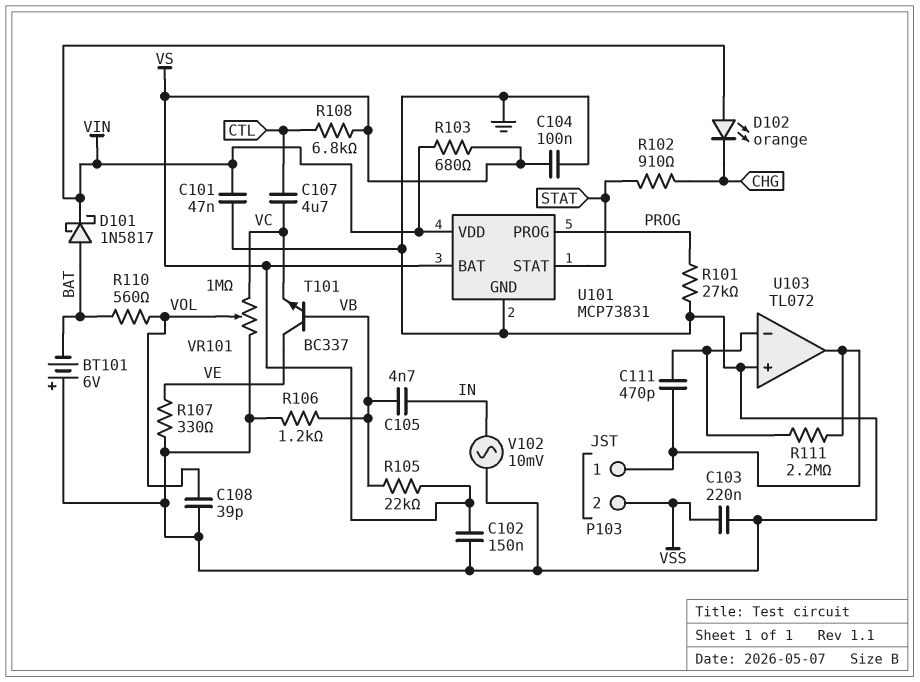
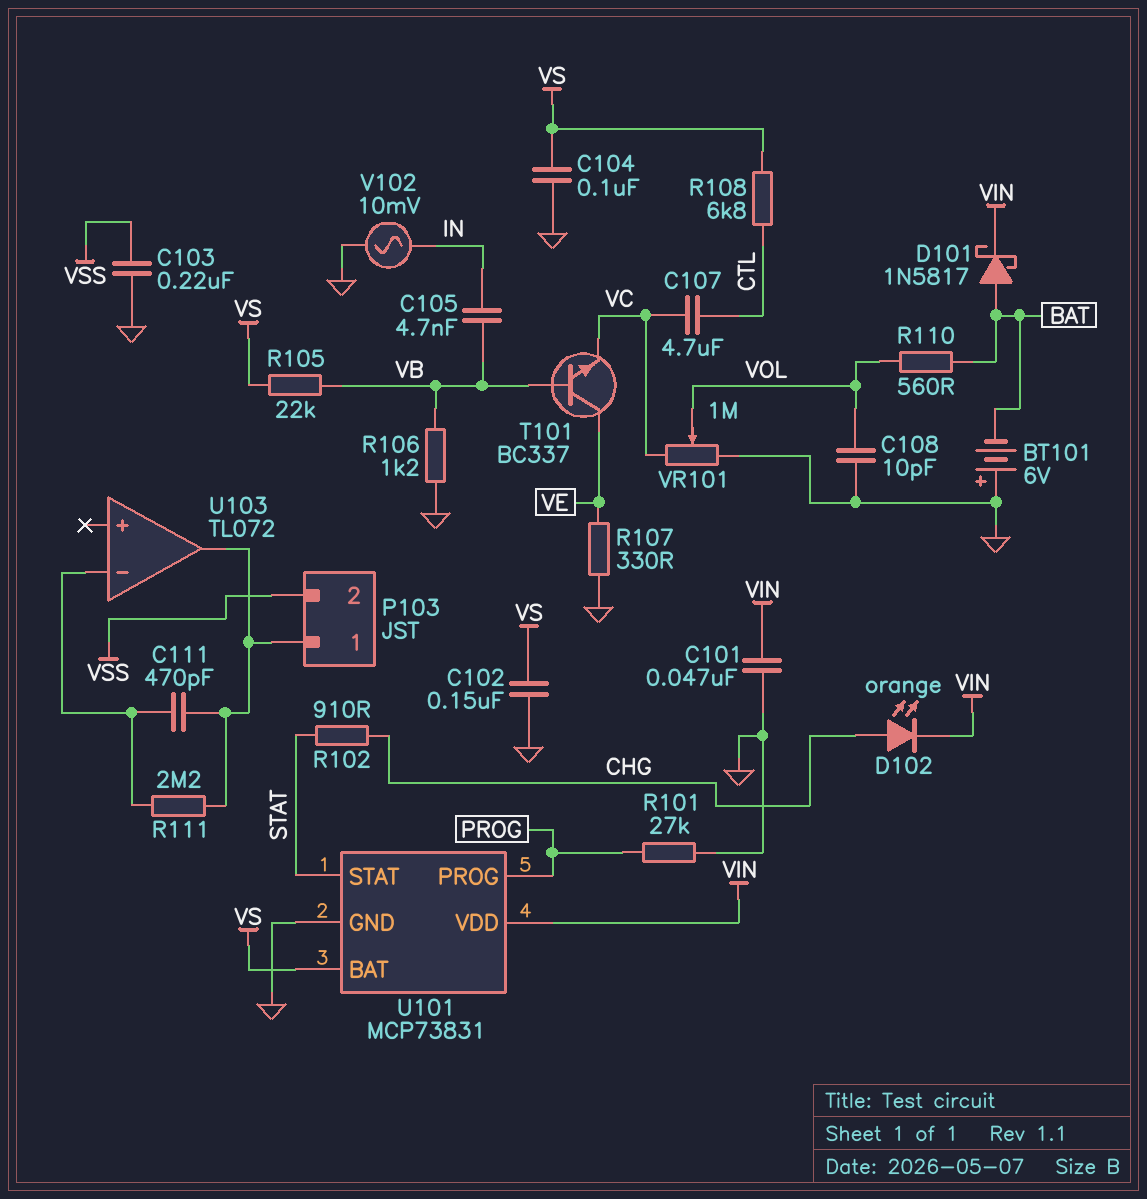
C108: 39pF (GND, VOL) -> 10pF (GND, VOL)
D102: LED orange (A VIN, K CHG) -> LED orange (A CHG, K VIN)
R103: 680 (VIN, VS) -> none
U103 pin in+: GND -> none

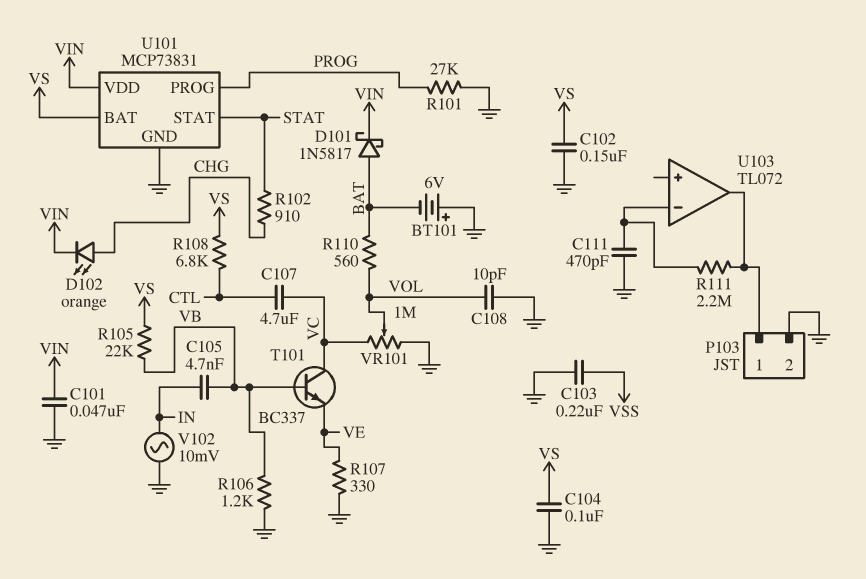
C111: 470pF (P103/1, U103/in-) -> 470pF (GND, U103/in-)
P103 pin 2: VSS -> GND
T101: NPN BC337 (B VB, C VE, E VC) -> NPN BC337 (B VB, C VC, E VE)

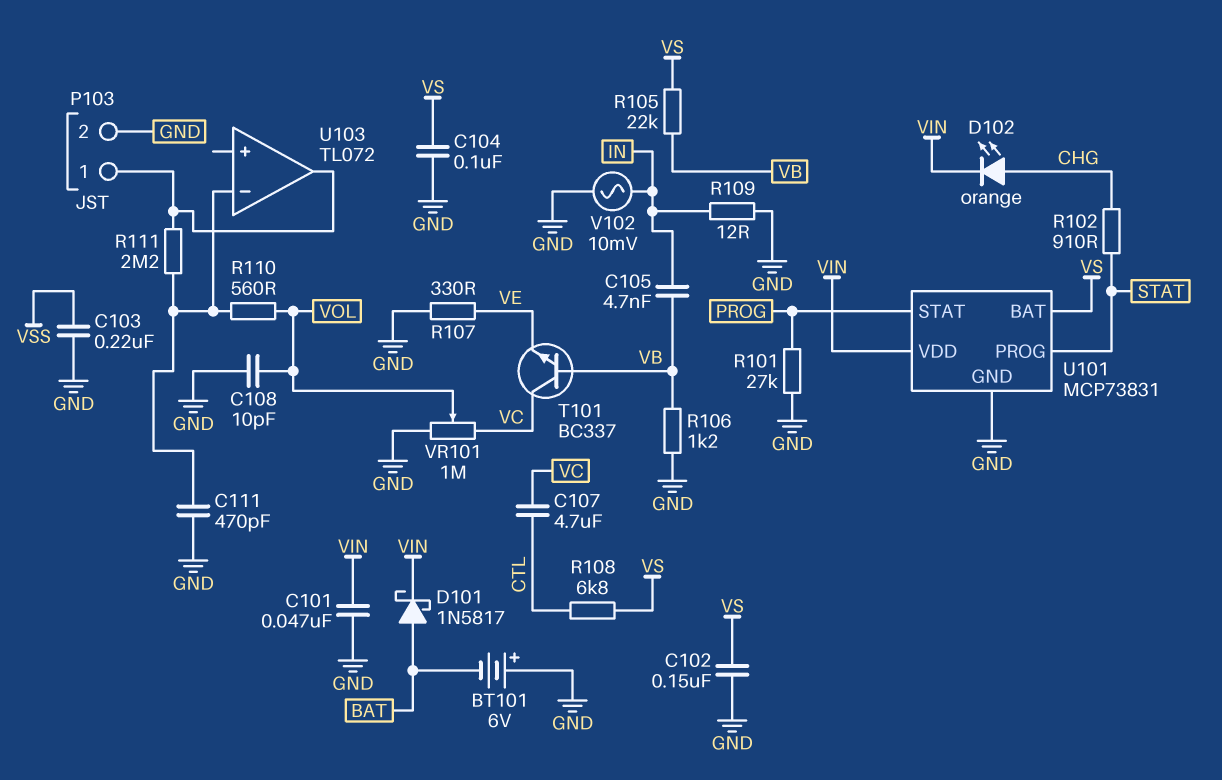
R109: none -> 12 (GND, IN)
R110: 560 (BAT, VOL) -> 560 (U103/in-, VOL)
U101 pin PROG: PROG -> STAT
U101 pin STAT: STAT -> PROG

